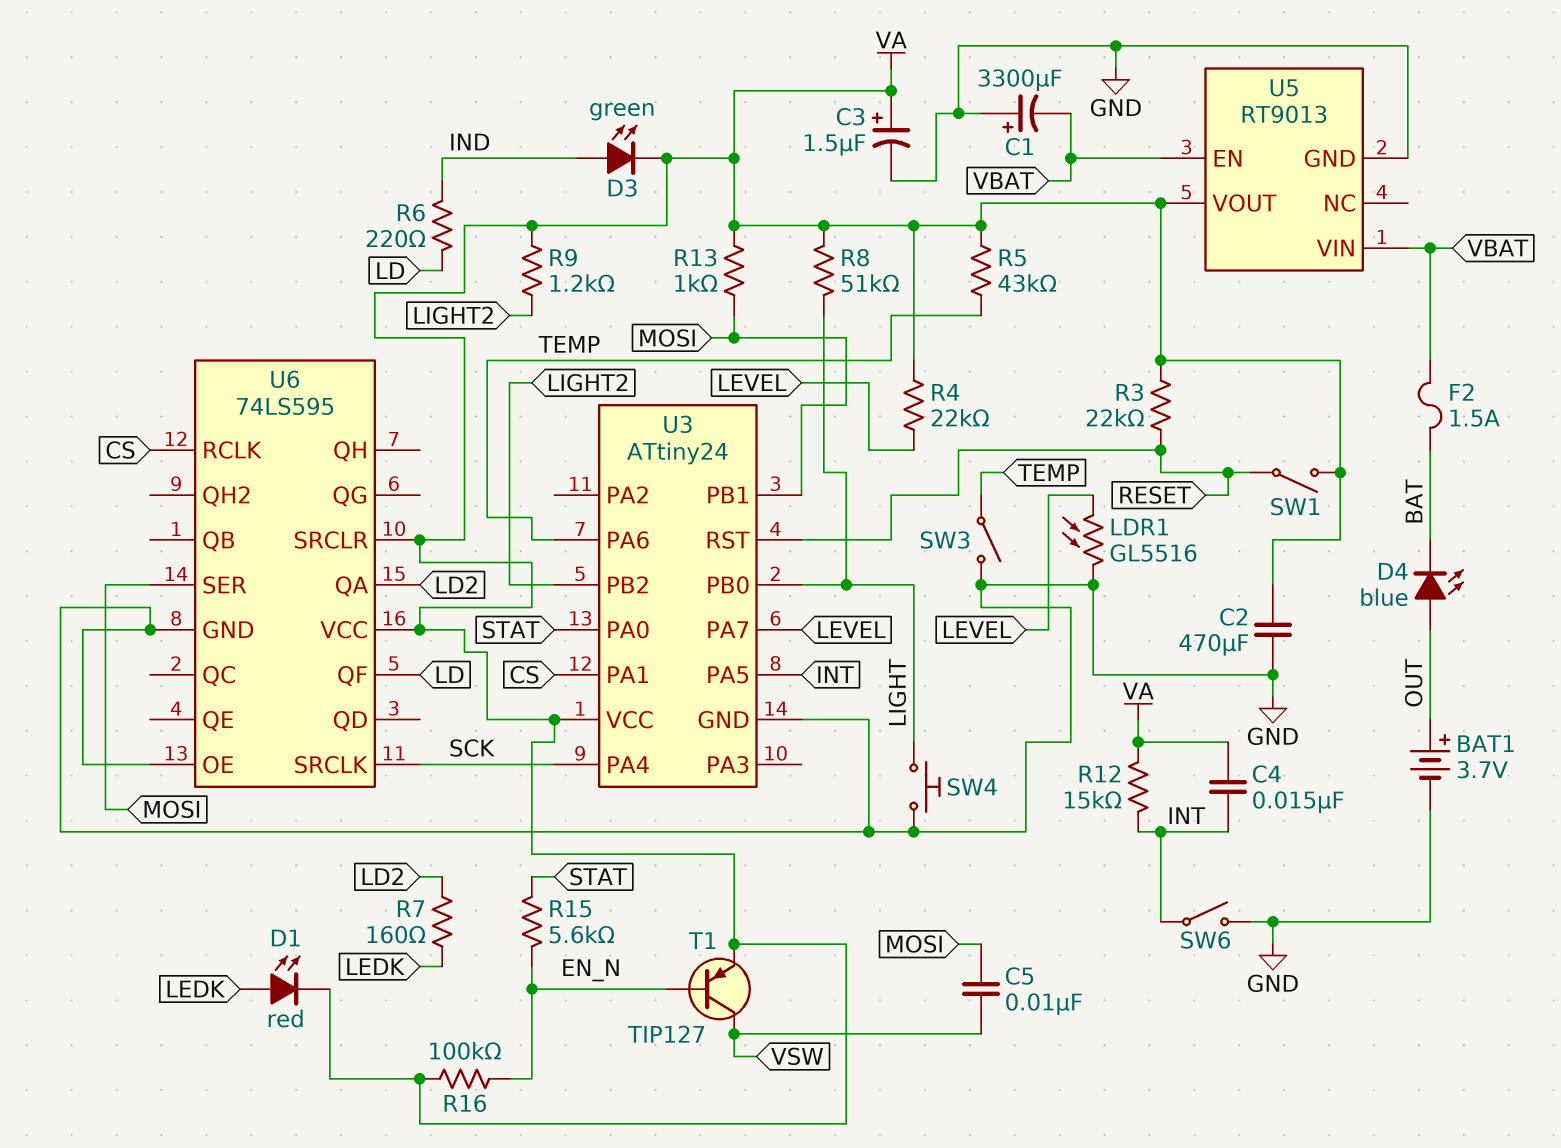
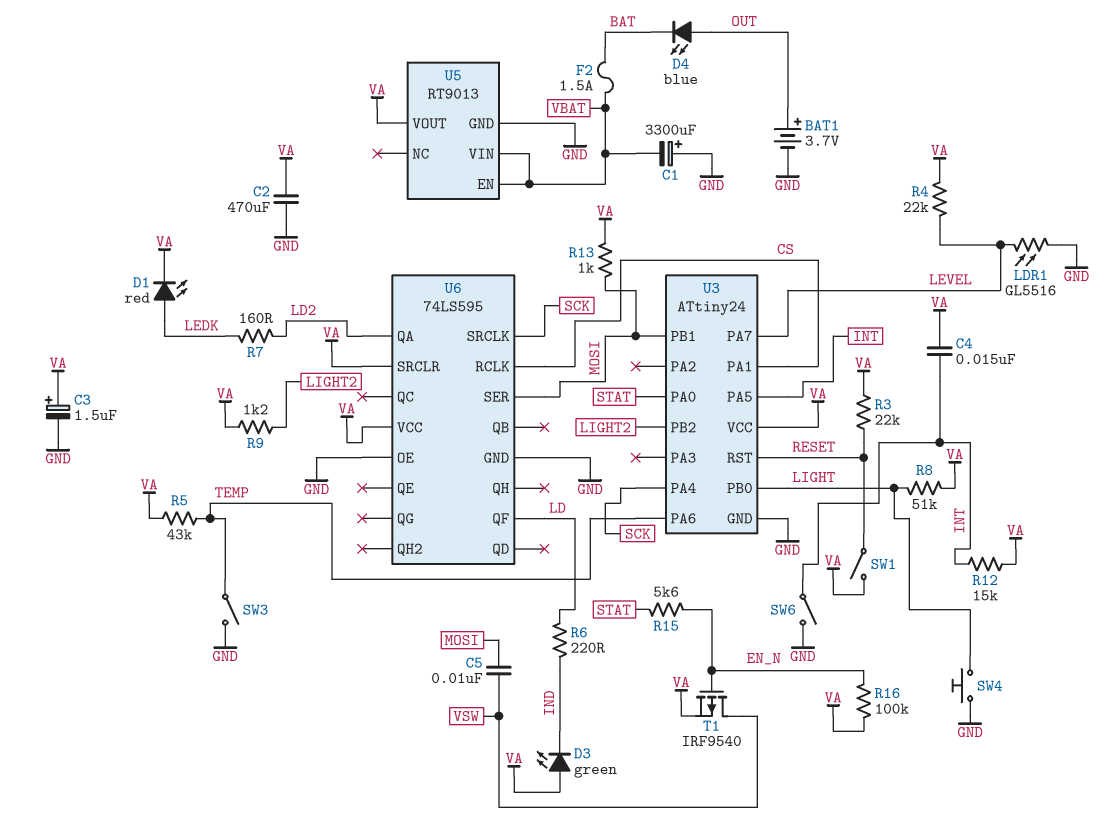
D3: LED green (A IND, K VA) -> LED green (A VA, K IND)
T1: PNP TIP127 (B EN_N, C VSW, E VA) -> PMOS IRF9540 (G EN_N, D VSW, S VA)

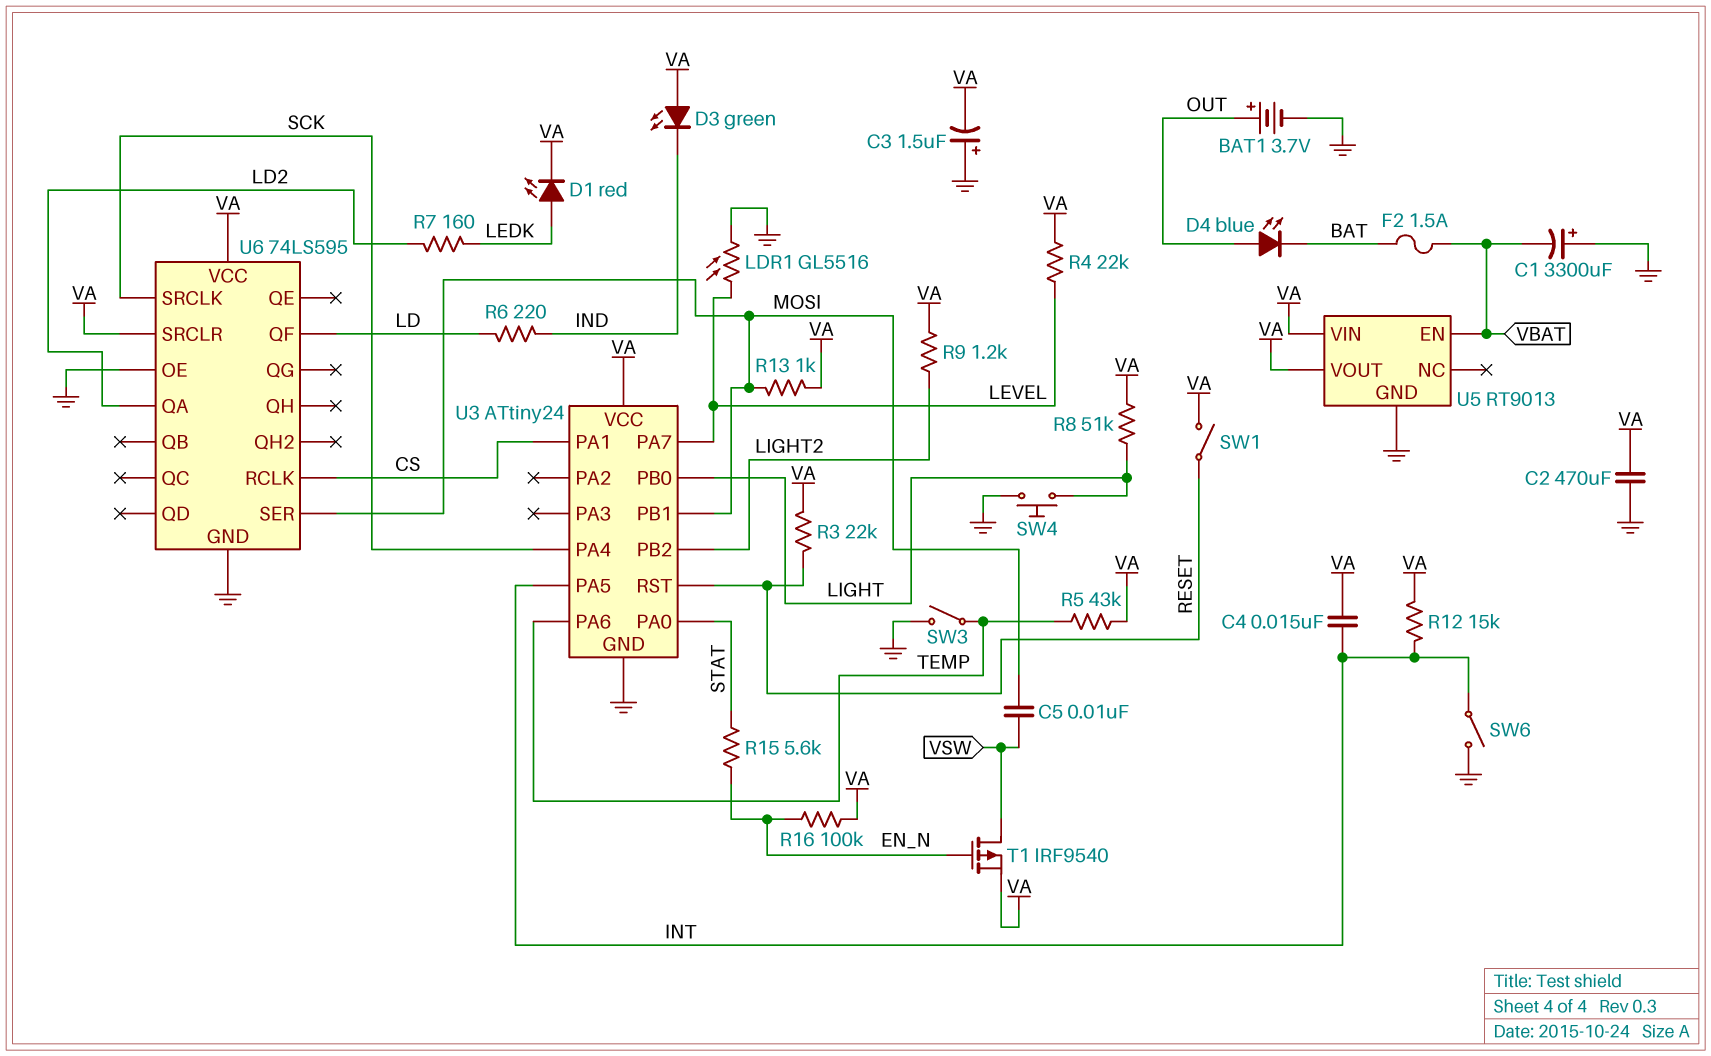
C3: 1.5uF (plus VA, minus GND) -> 1.5uF (plus GND, minus VA)
U5 pin VIN: VBAT -> VA

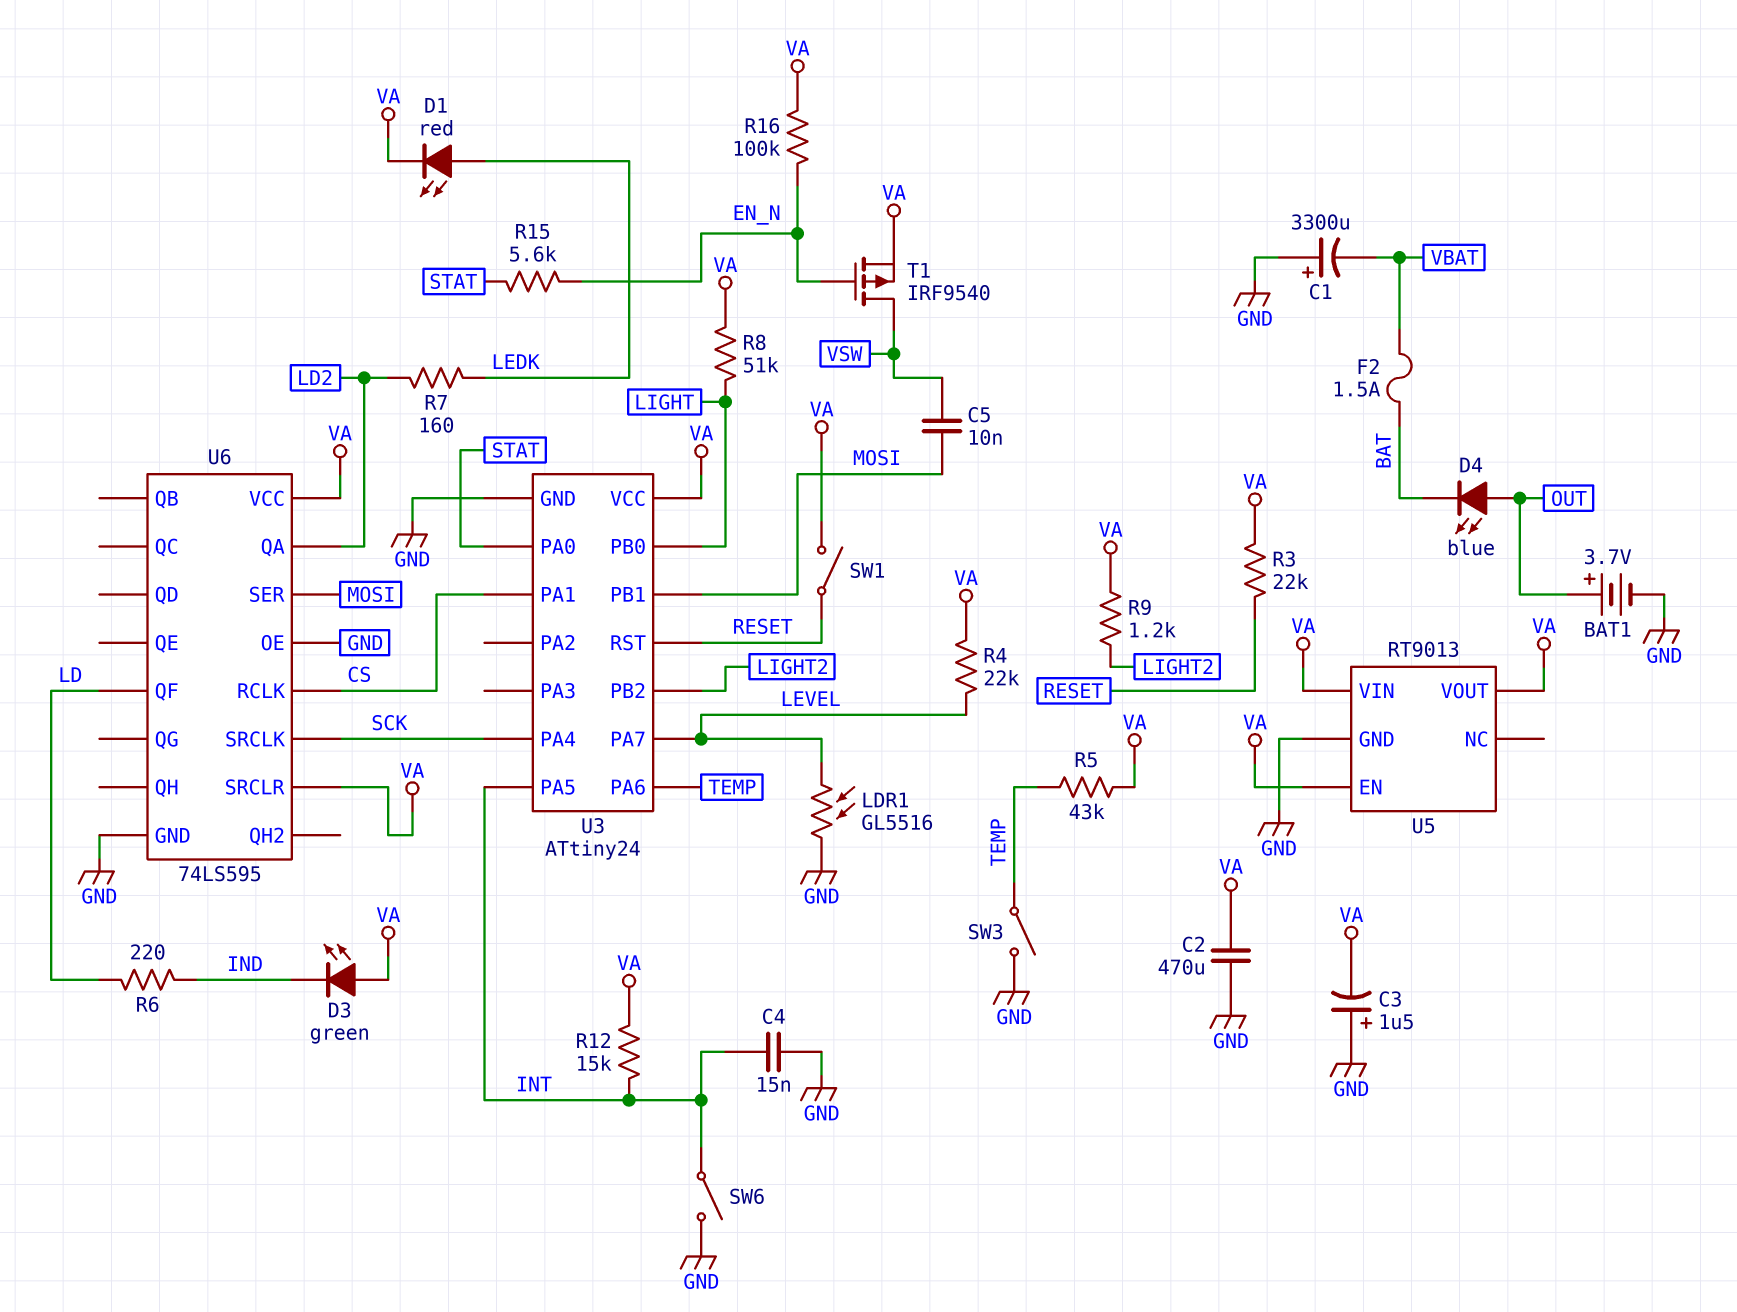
C4: 15nF (INT, VA) -> 15nF (GND, INT)
R13: 1k (MOSI, VA) -> none
SW4: button (GND, LIGHT) -> none
U5 pin EN: VBAT -> VA

